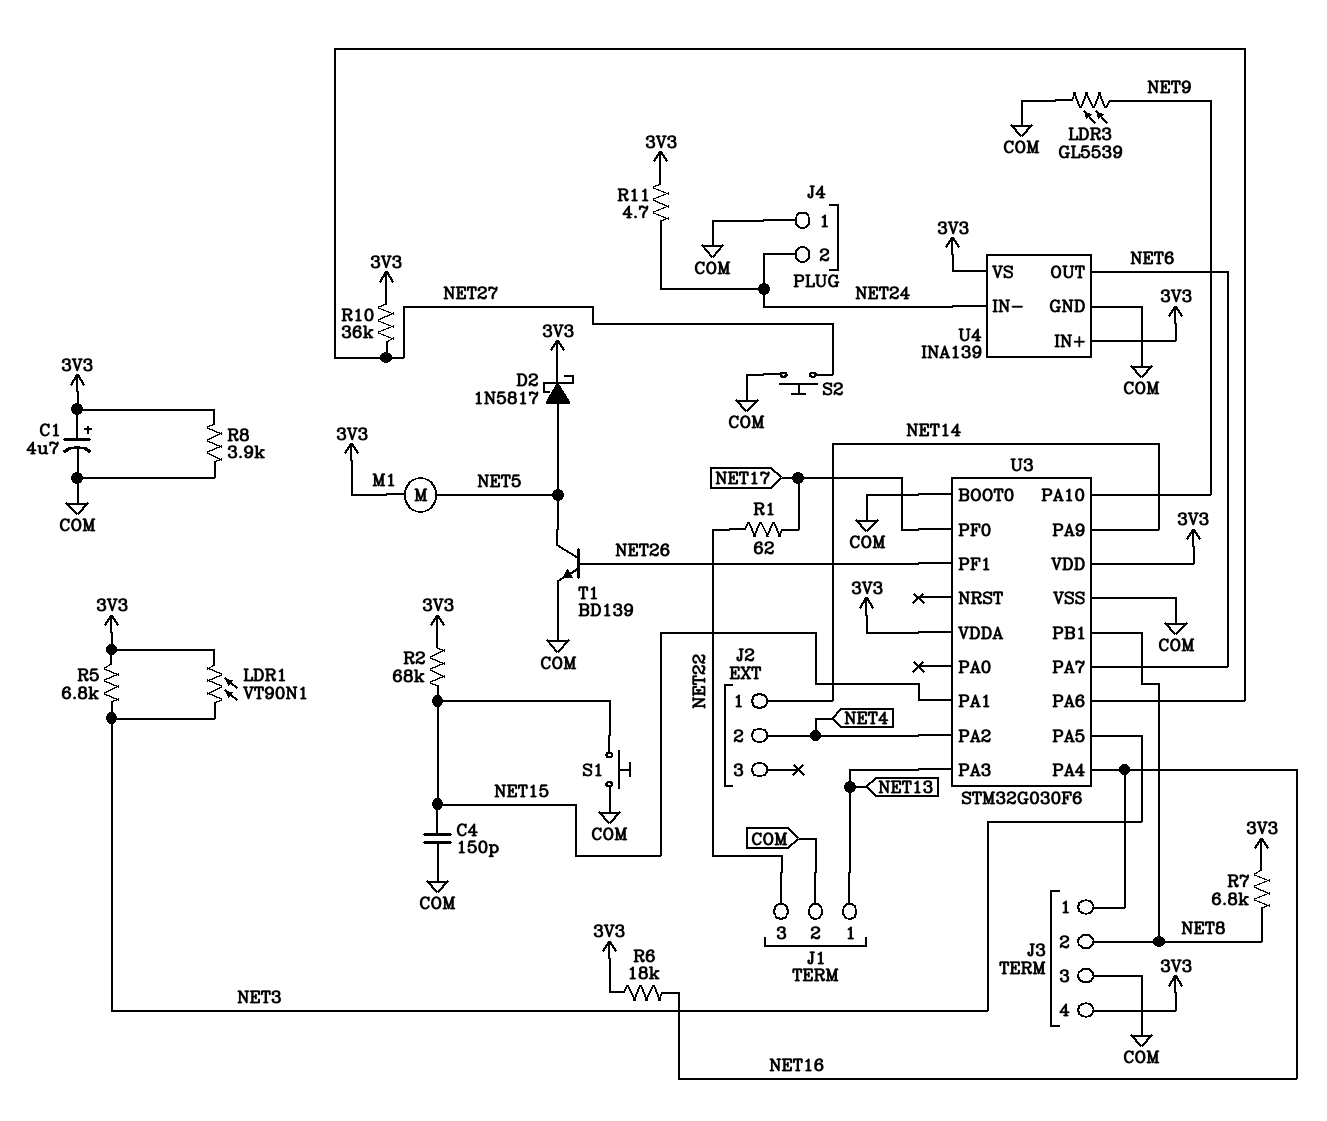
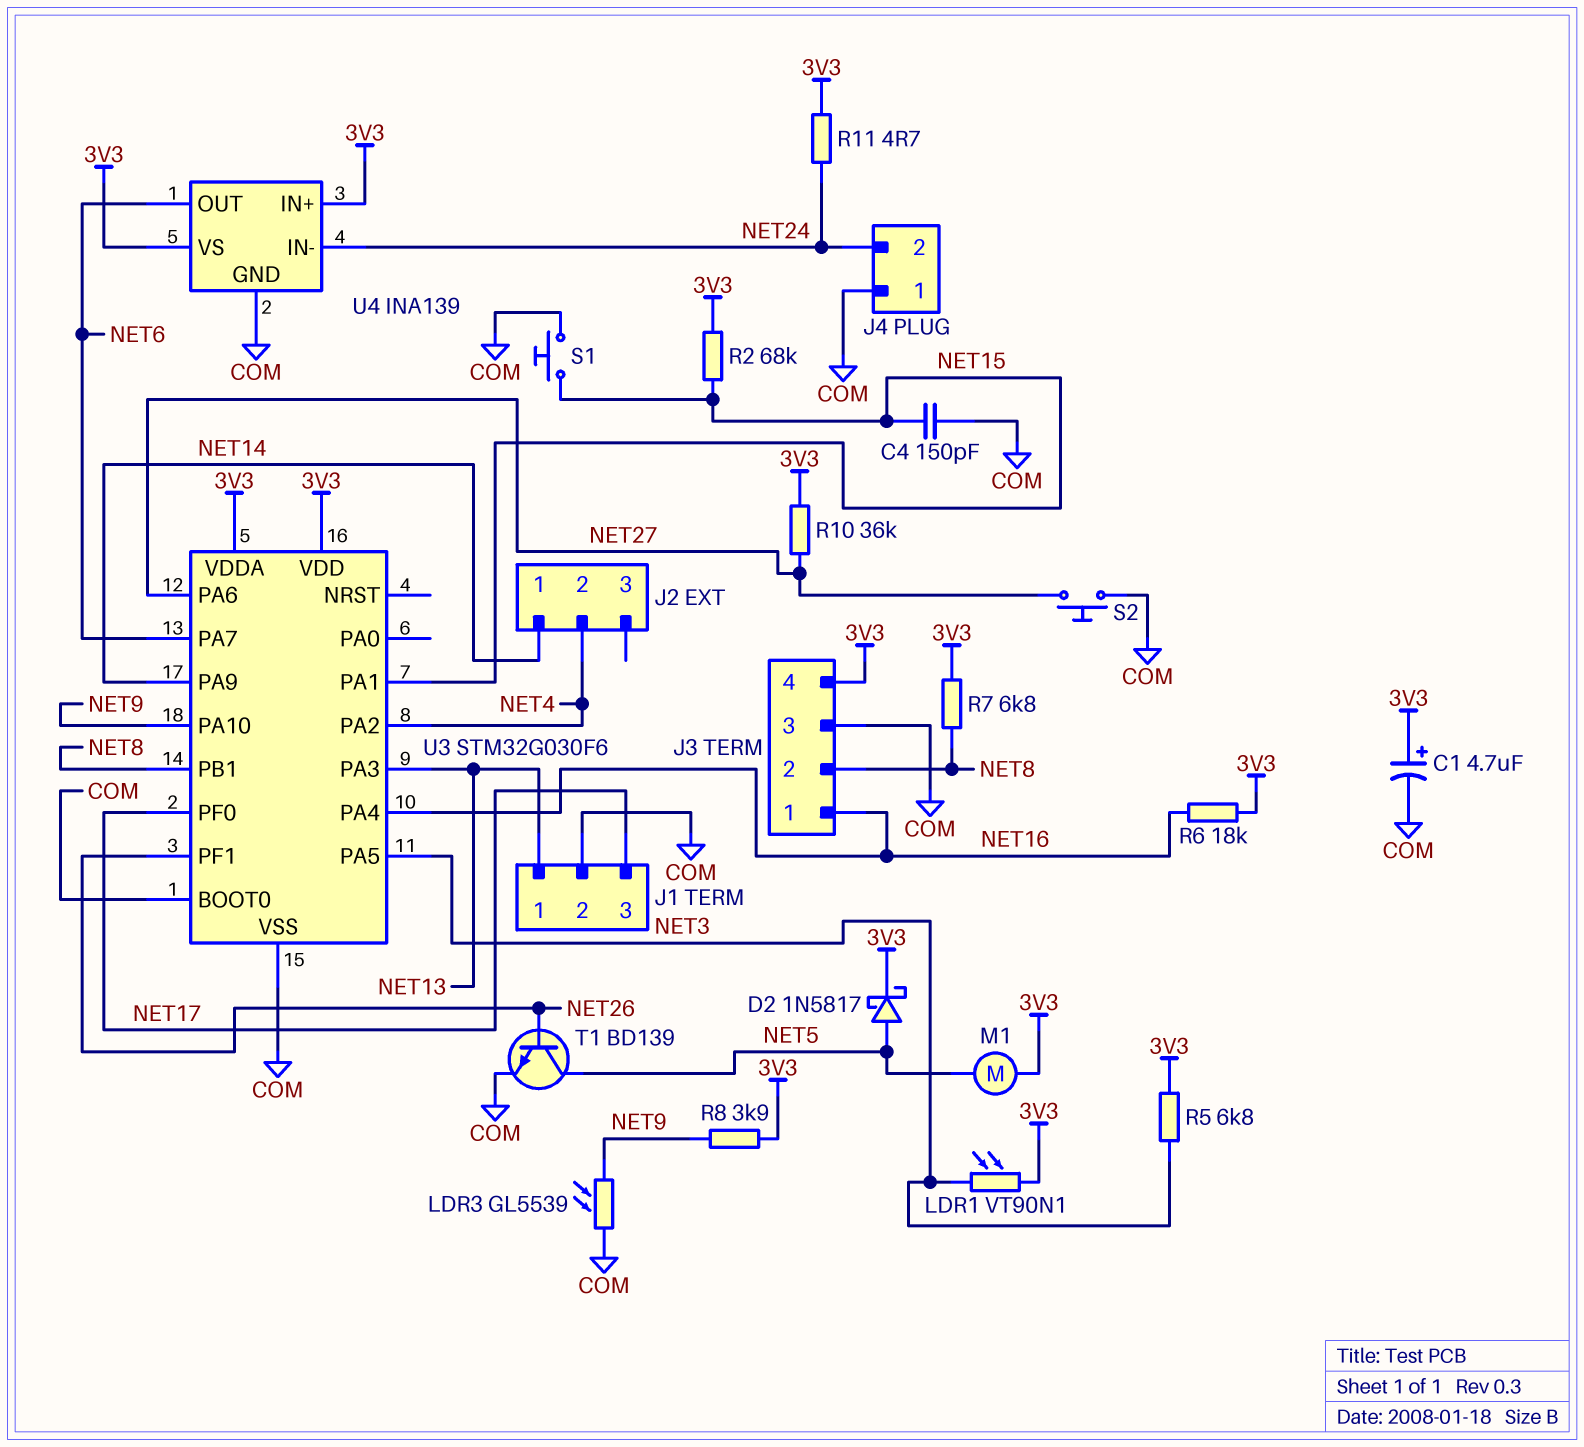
J1 pin 3: NET22 -> NET17
R1: 62 (NET17, NET22) -> none
R8: 3.9k (3V3, COM) -> 3.9k (3V3, NET9)

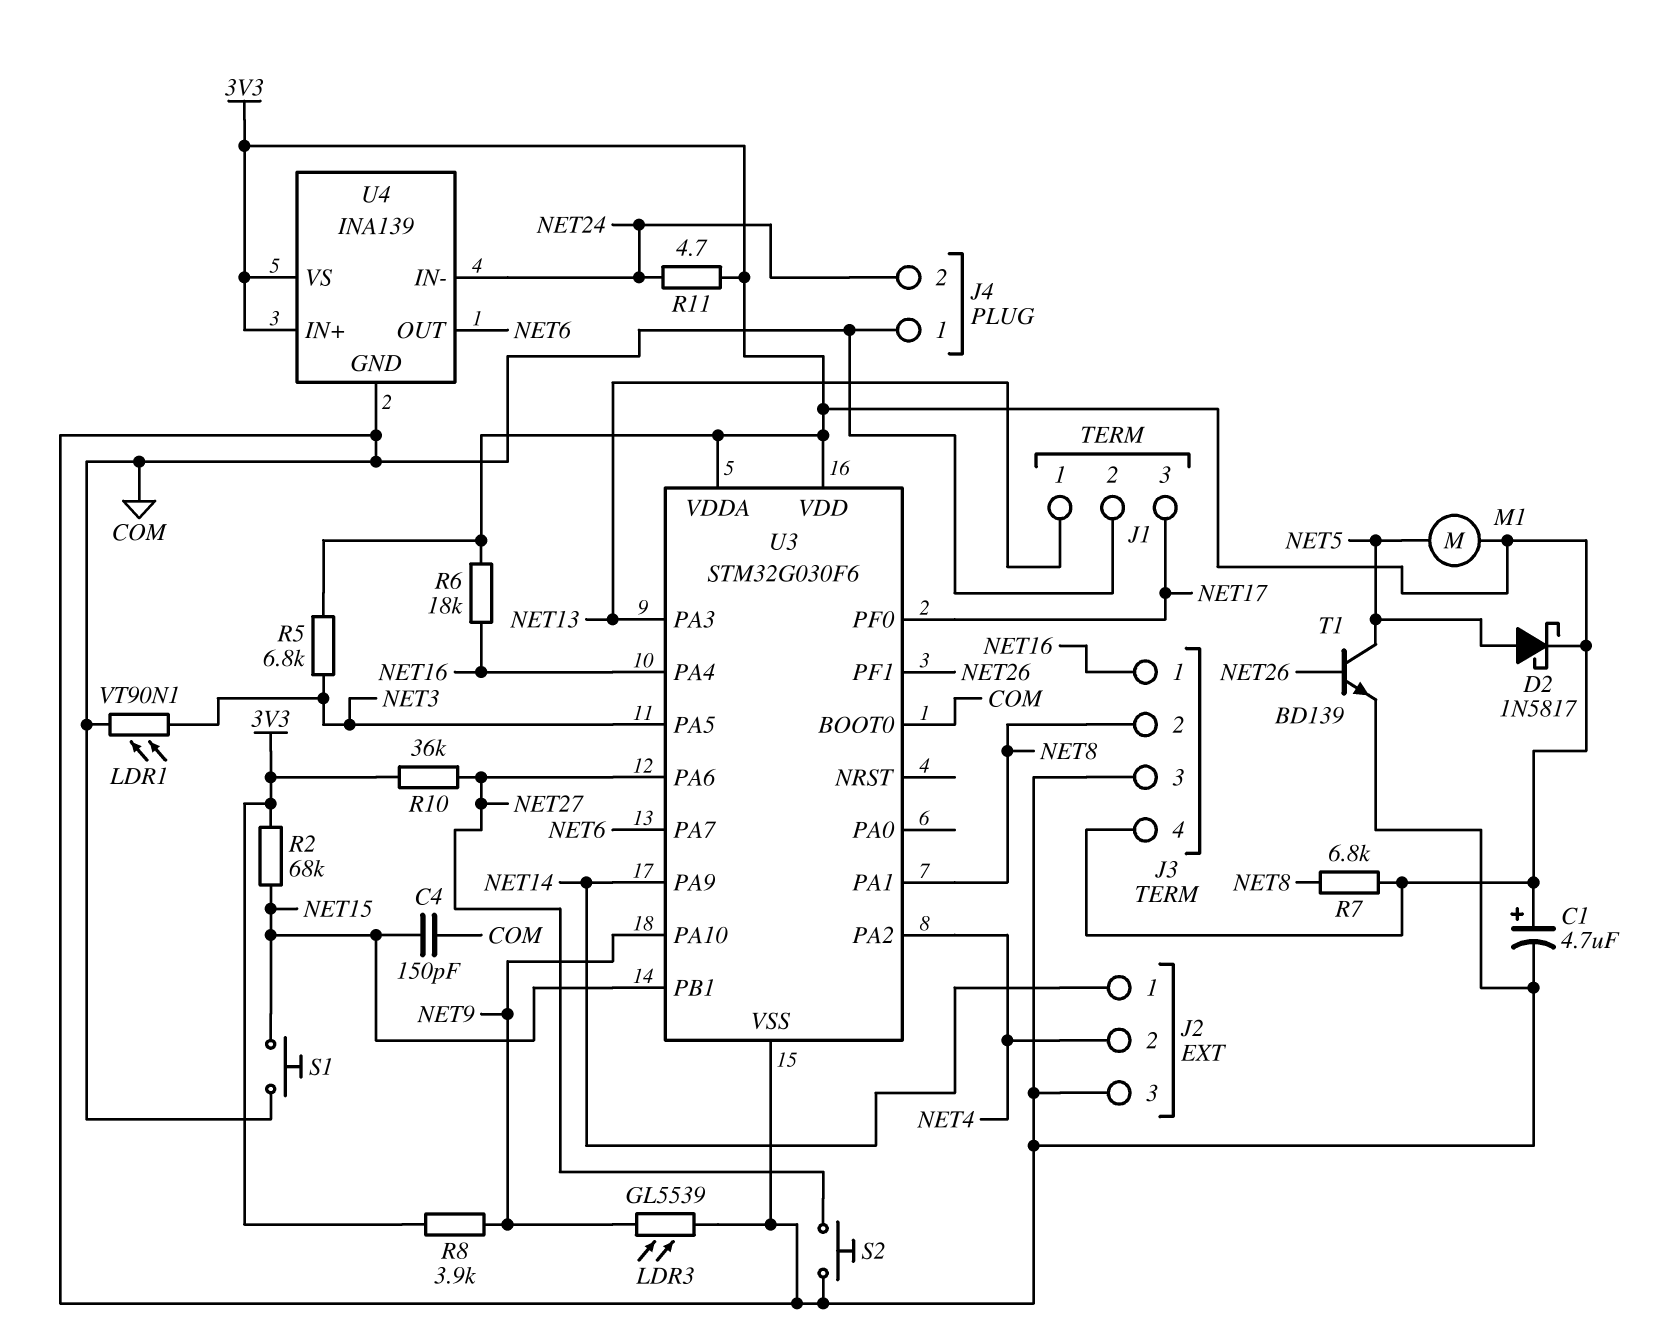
J2 pin 3: none -> COM
LDR1: VT90N1 (3V3, NET3) -> VT90N1 (COM, NET3)
U3 pin PA1: NET15 -> NET8
U3 pin PB1: NET8 -> NET15

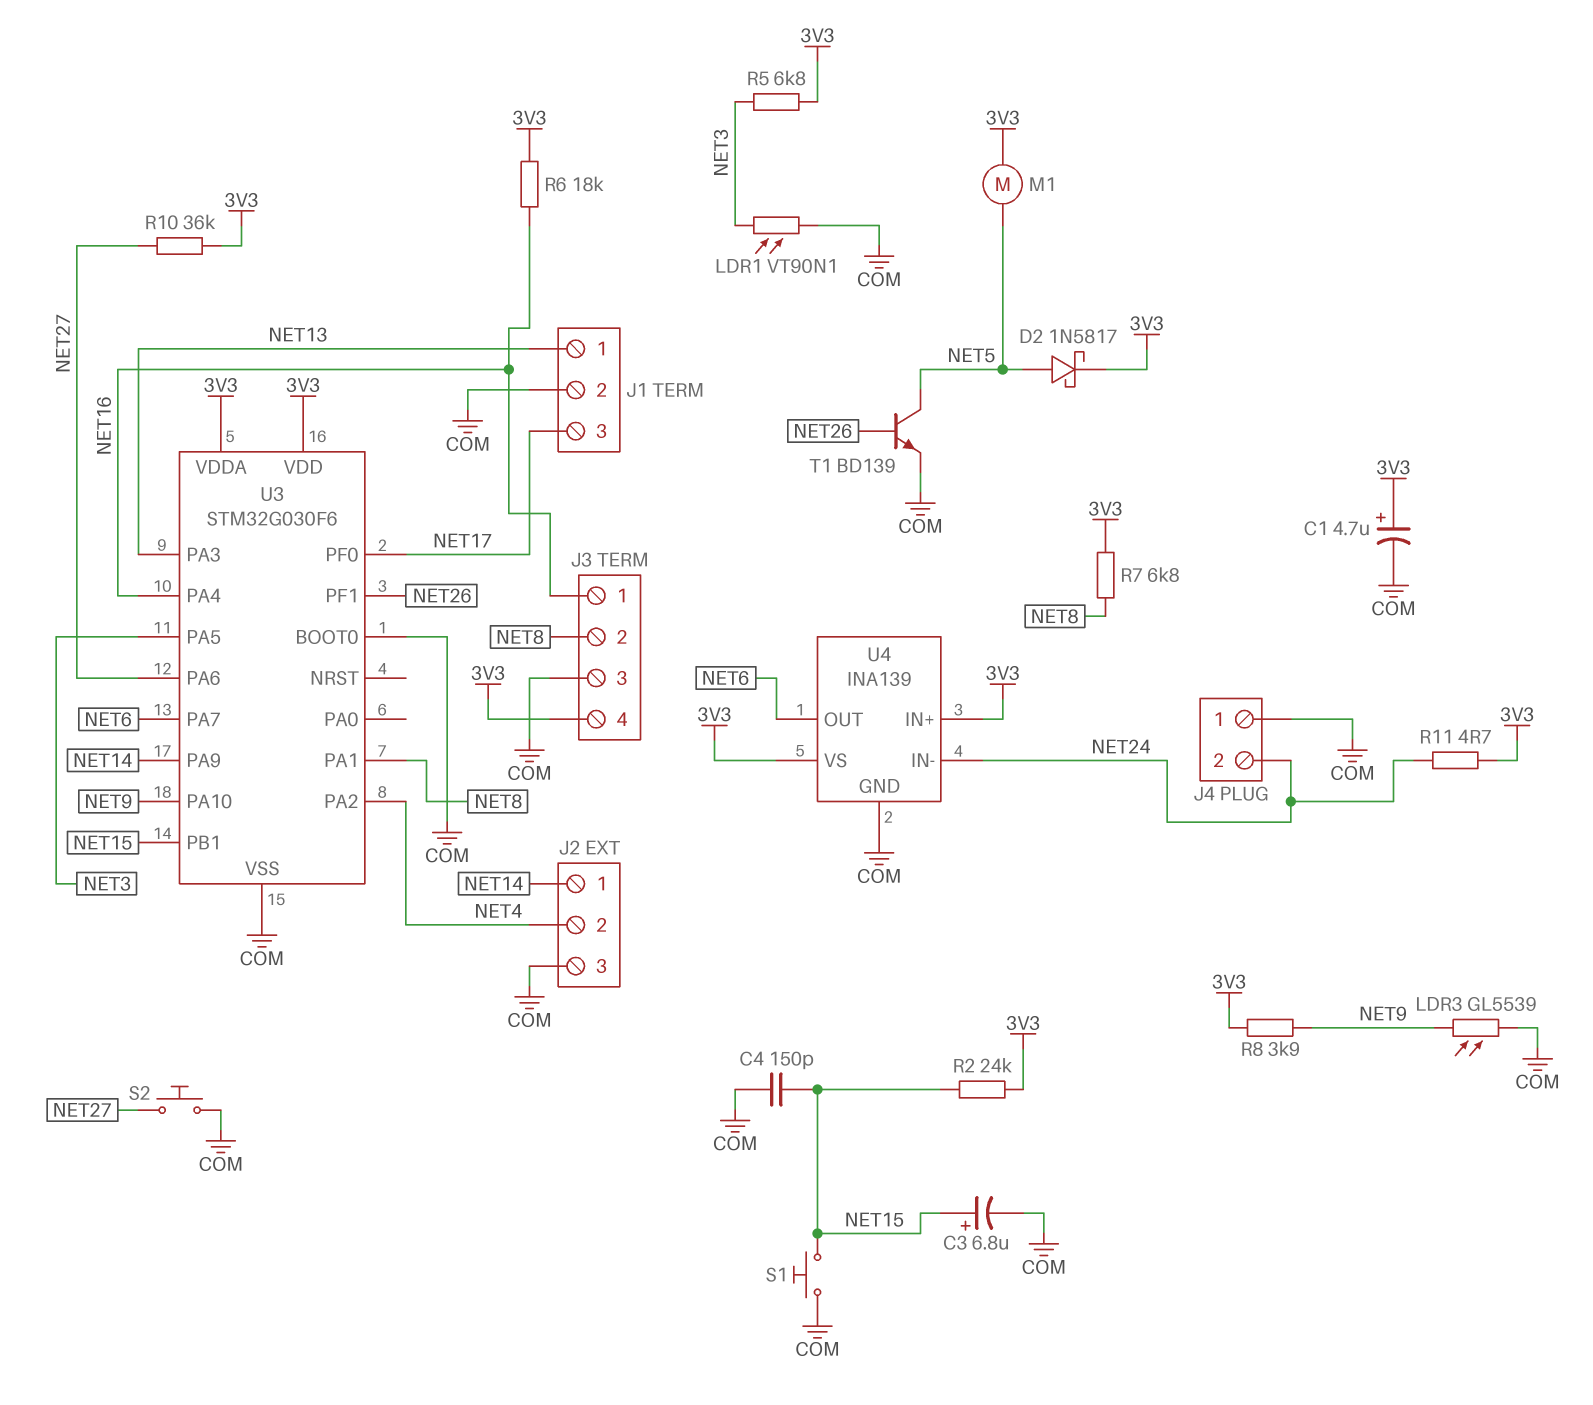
C3: none -> 6.8uF (plus NET15, minus COM)
R2: 68k (3V3, NET15) -> 24k (3V3, NET15)

